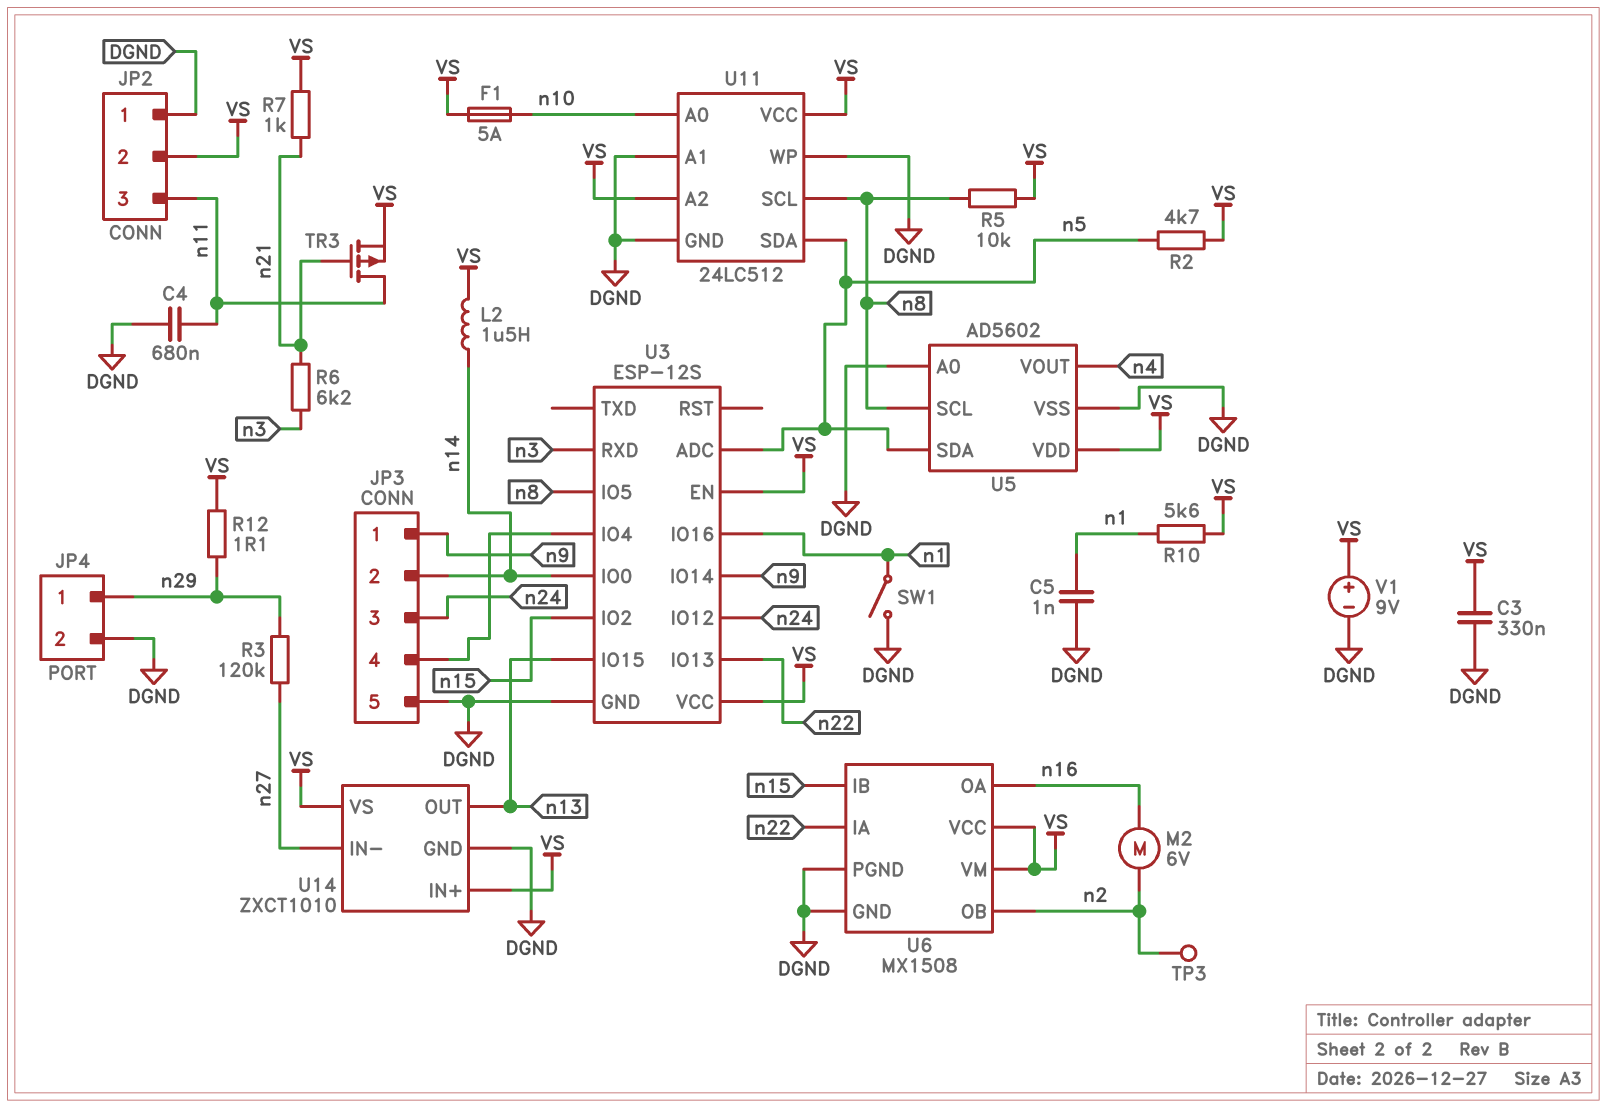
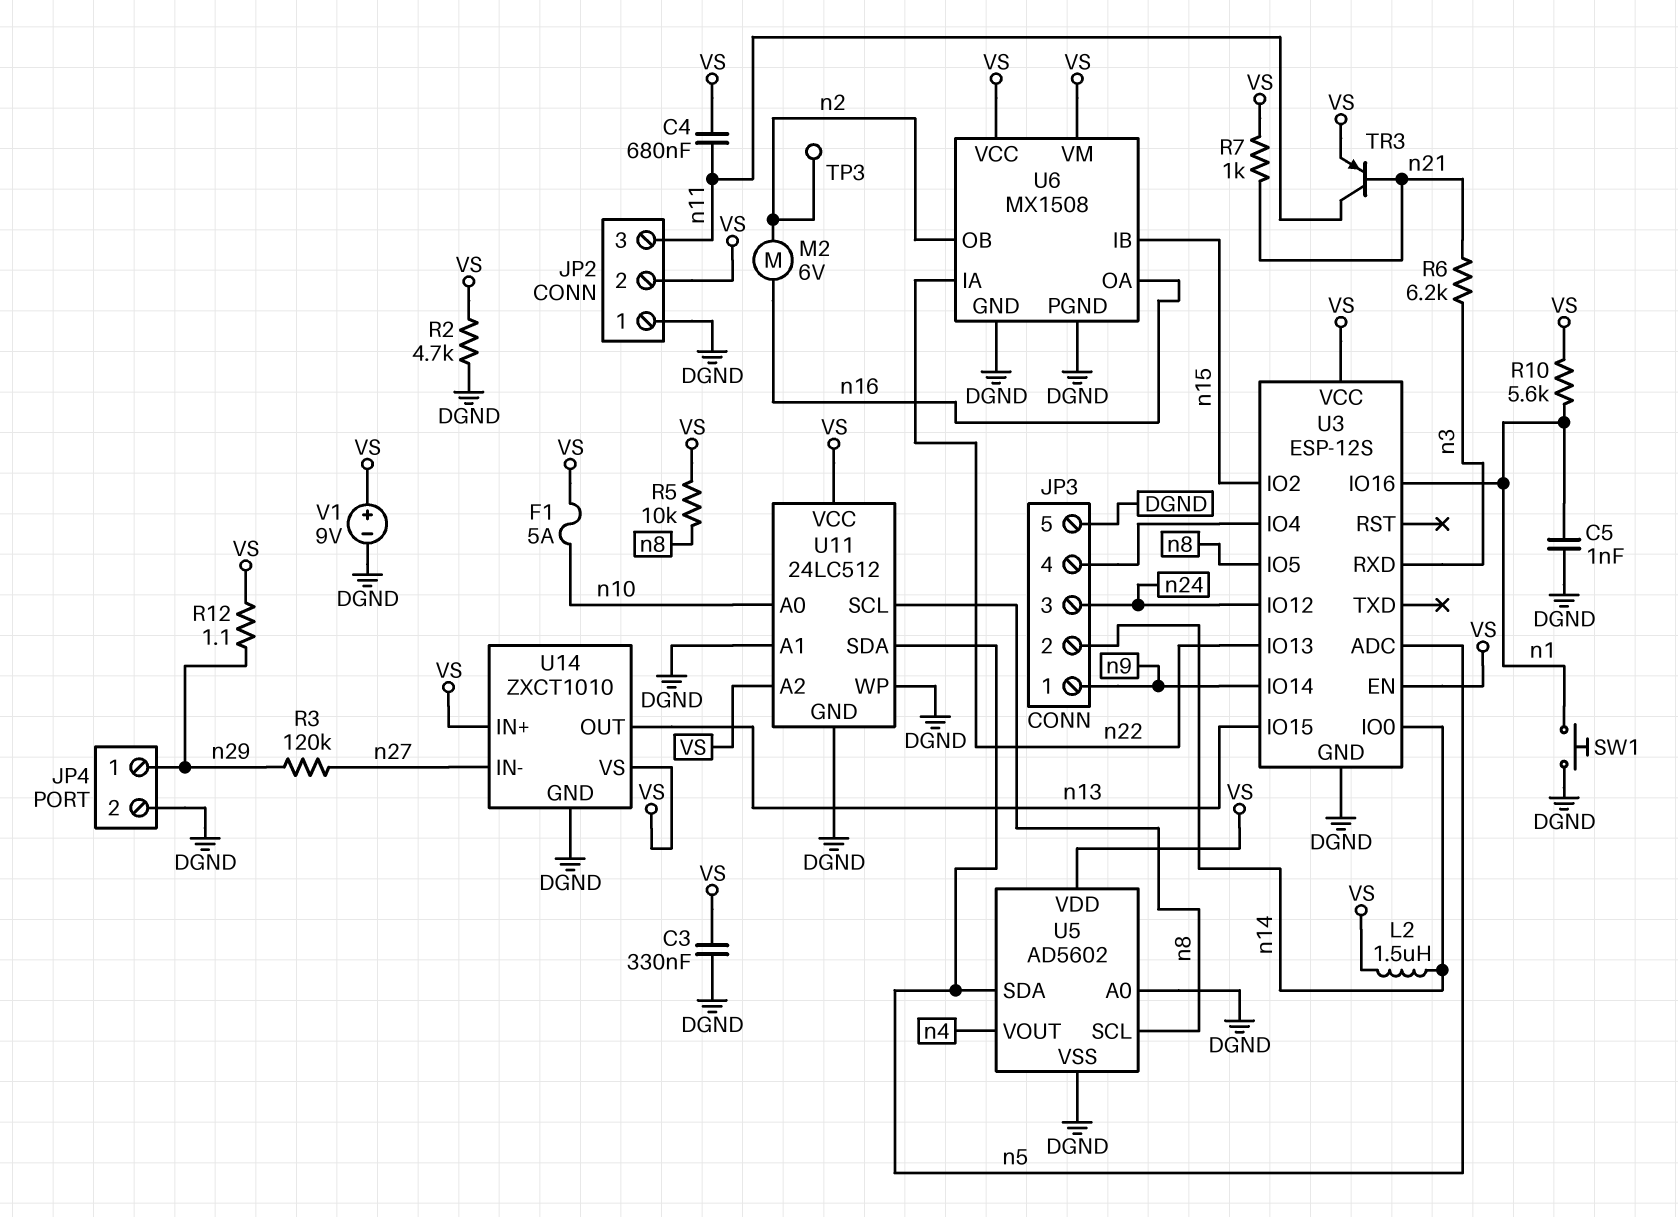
C4: 680nF (DGND, n11) -> 680nF (VS, n11)
R2: 4.7k (VS, n5) -> 4.7k (DGND, VS)
SW1: switch (DGND, n1) -> button (DGND, n1)
TR3: PMOS (G n21, D n11, S VS) -> PNP (B n21, C n11, E VS)

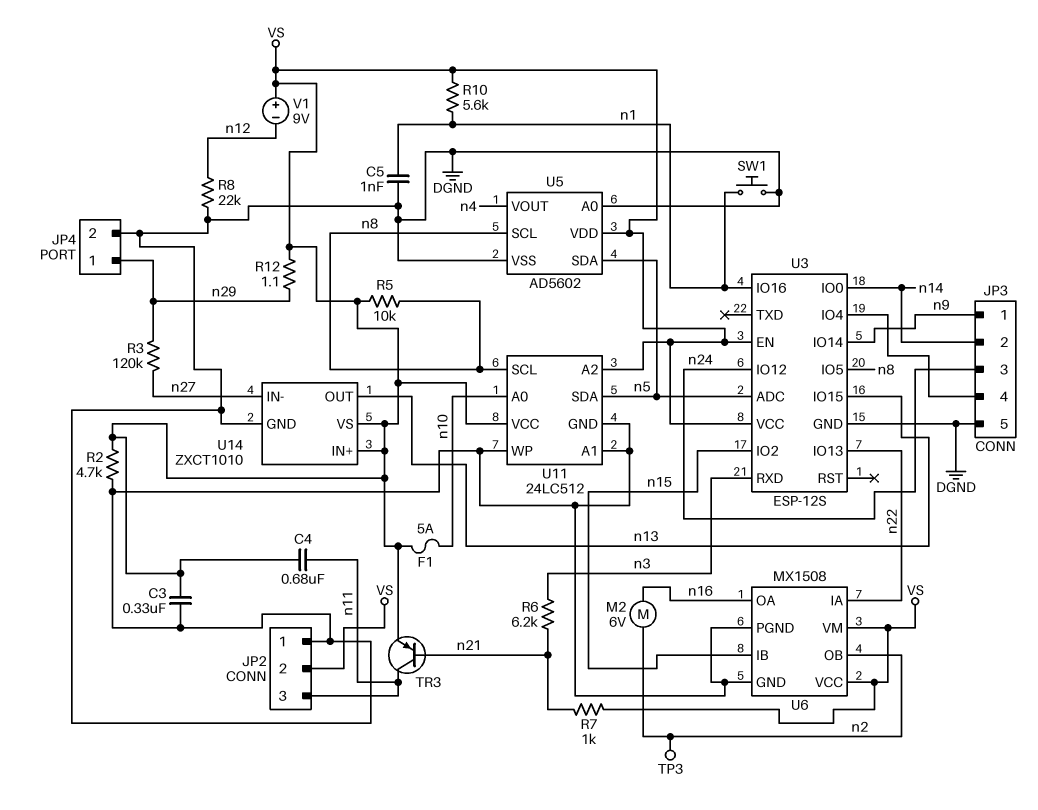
L2: 1.5uH (VS, n14) -> none
R8: none -> 22k (DGND, n12)
V1: 9V (plus VS, minus DGND) -> 9V (plus VS, minus n12)

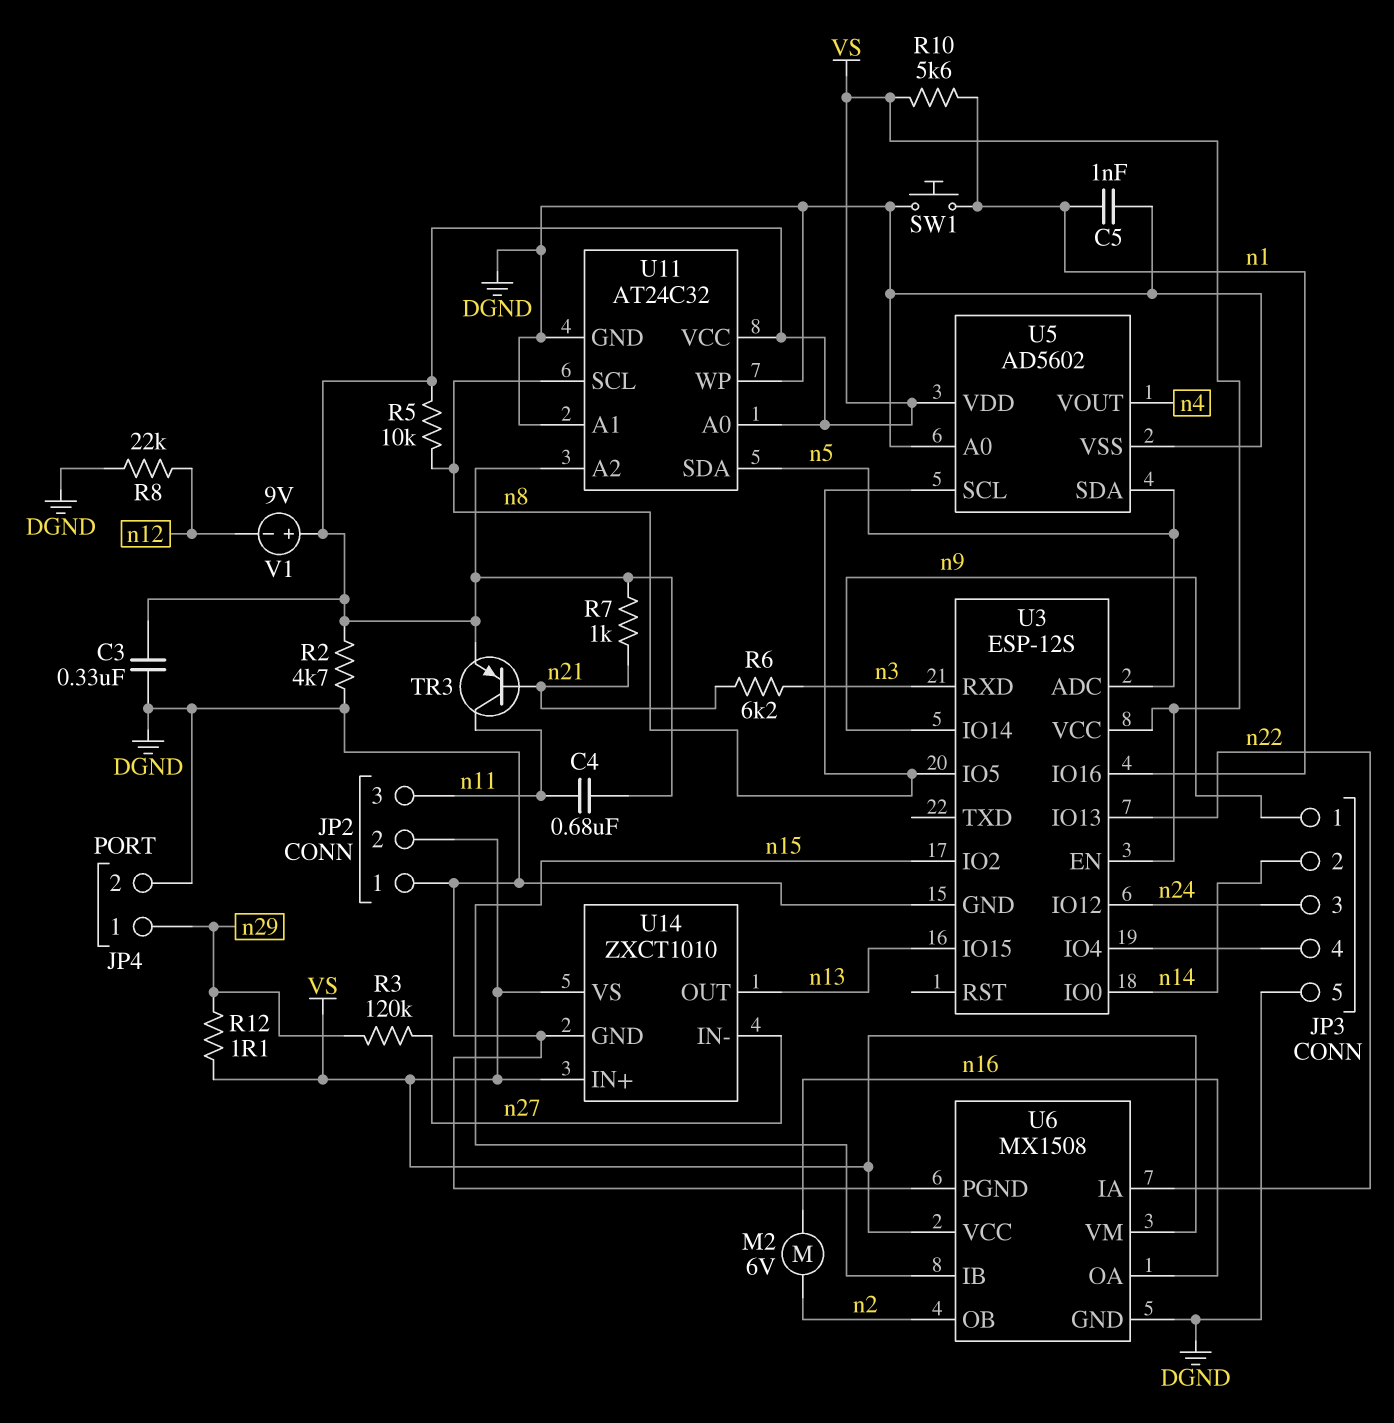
F1: 5A (VS, n10) -> none
TP3: test point (n2) -> none
U11: 24LC512 -> AT24C32
U11 pin A0: n10 -> VS

